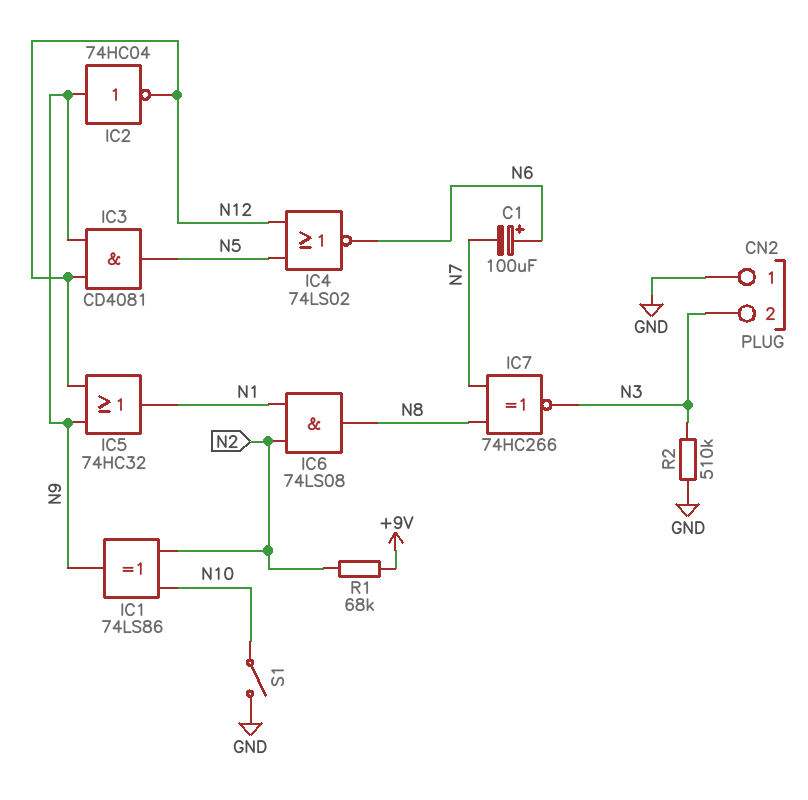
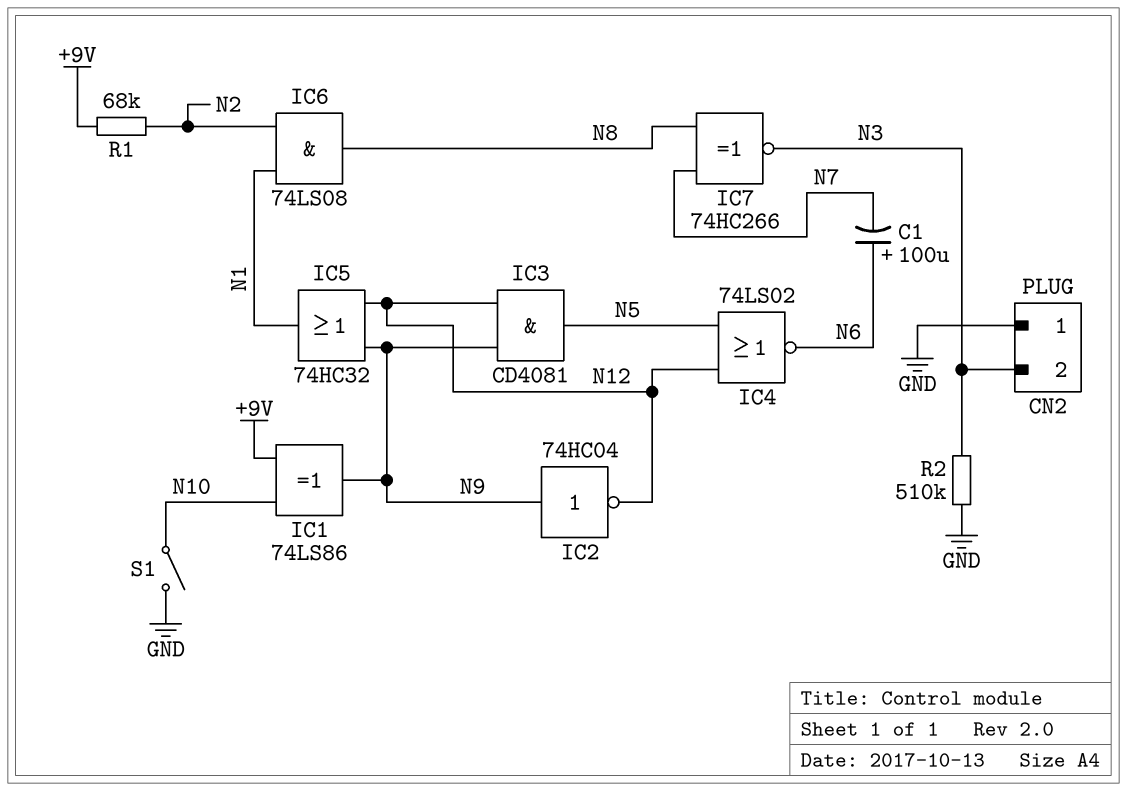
IC1: XOR 74LS86 (in N2, in N10, out N9) -> XOR 74LS86 (in +9V, in N10, out N9)

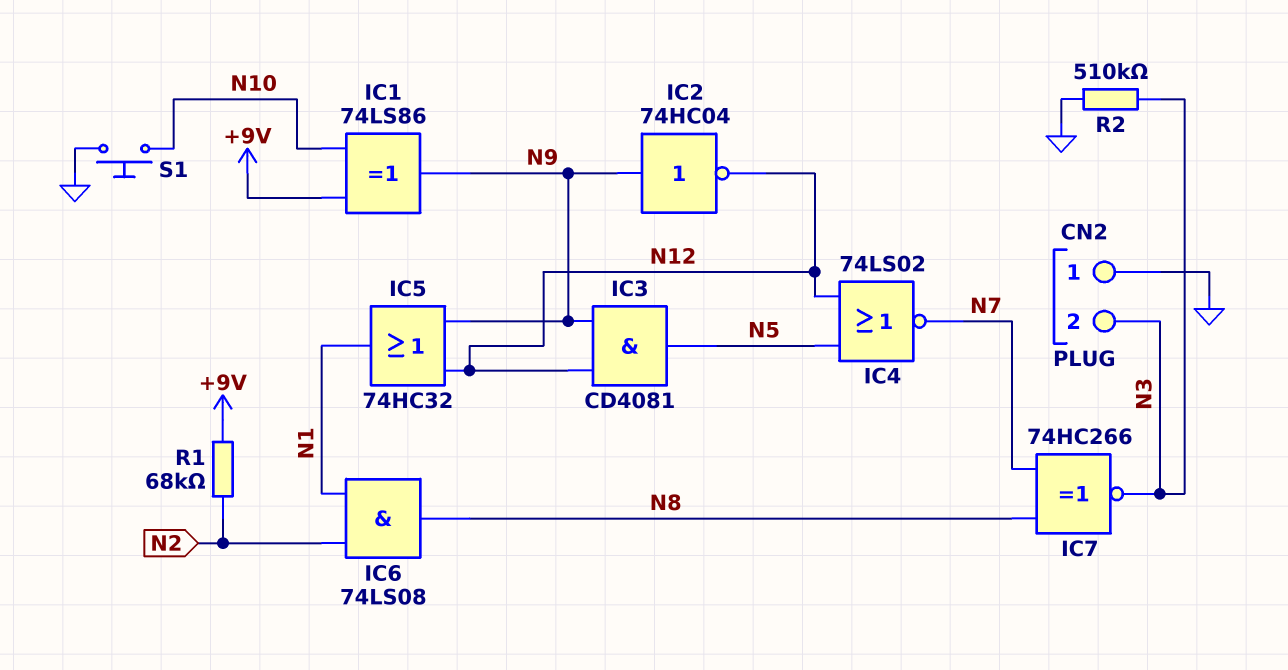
C1: 100uF (plus N6, minus N7) -> none
IC4: NOR 74LS02 (in N5, in N12, out N6) -> NOR 74LS02 (in N5, in N12, out N7)
S1: switch (GND, N10) -> button (GND, N10)

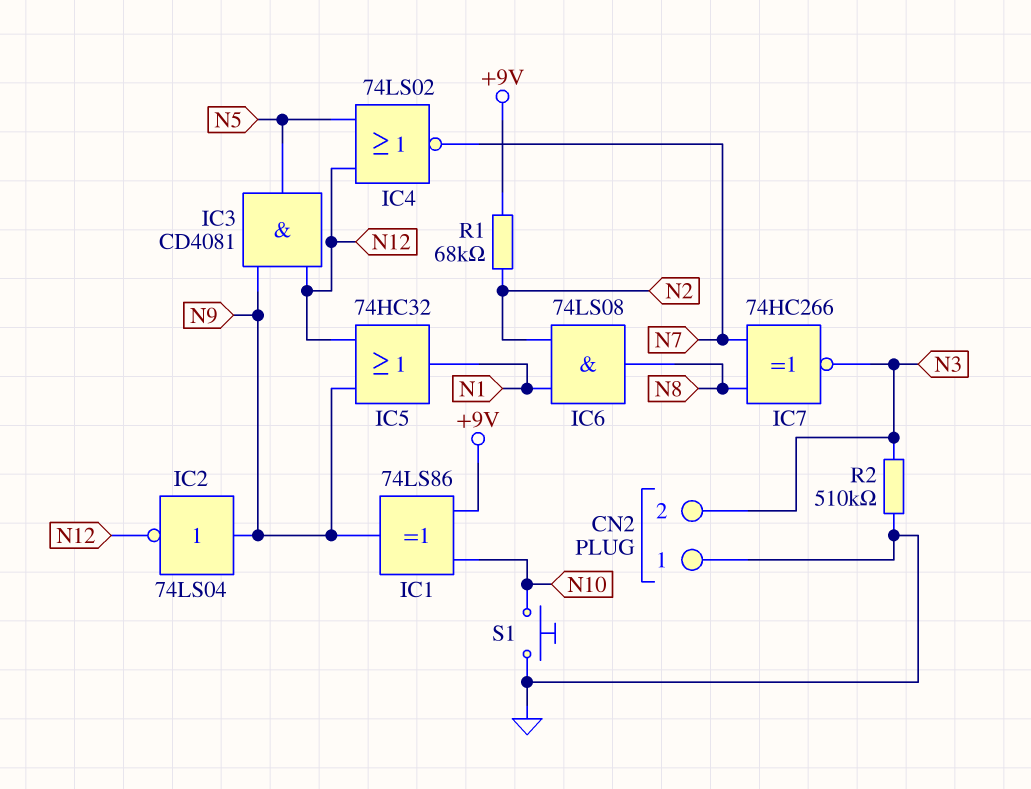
IC2: NOT 74HC04 (in N9, out N12) -> NOT 74LS04 (in N9, out N12)

